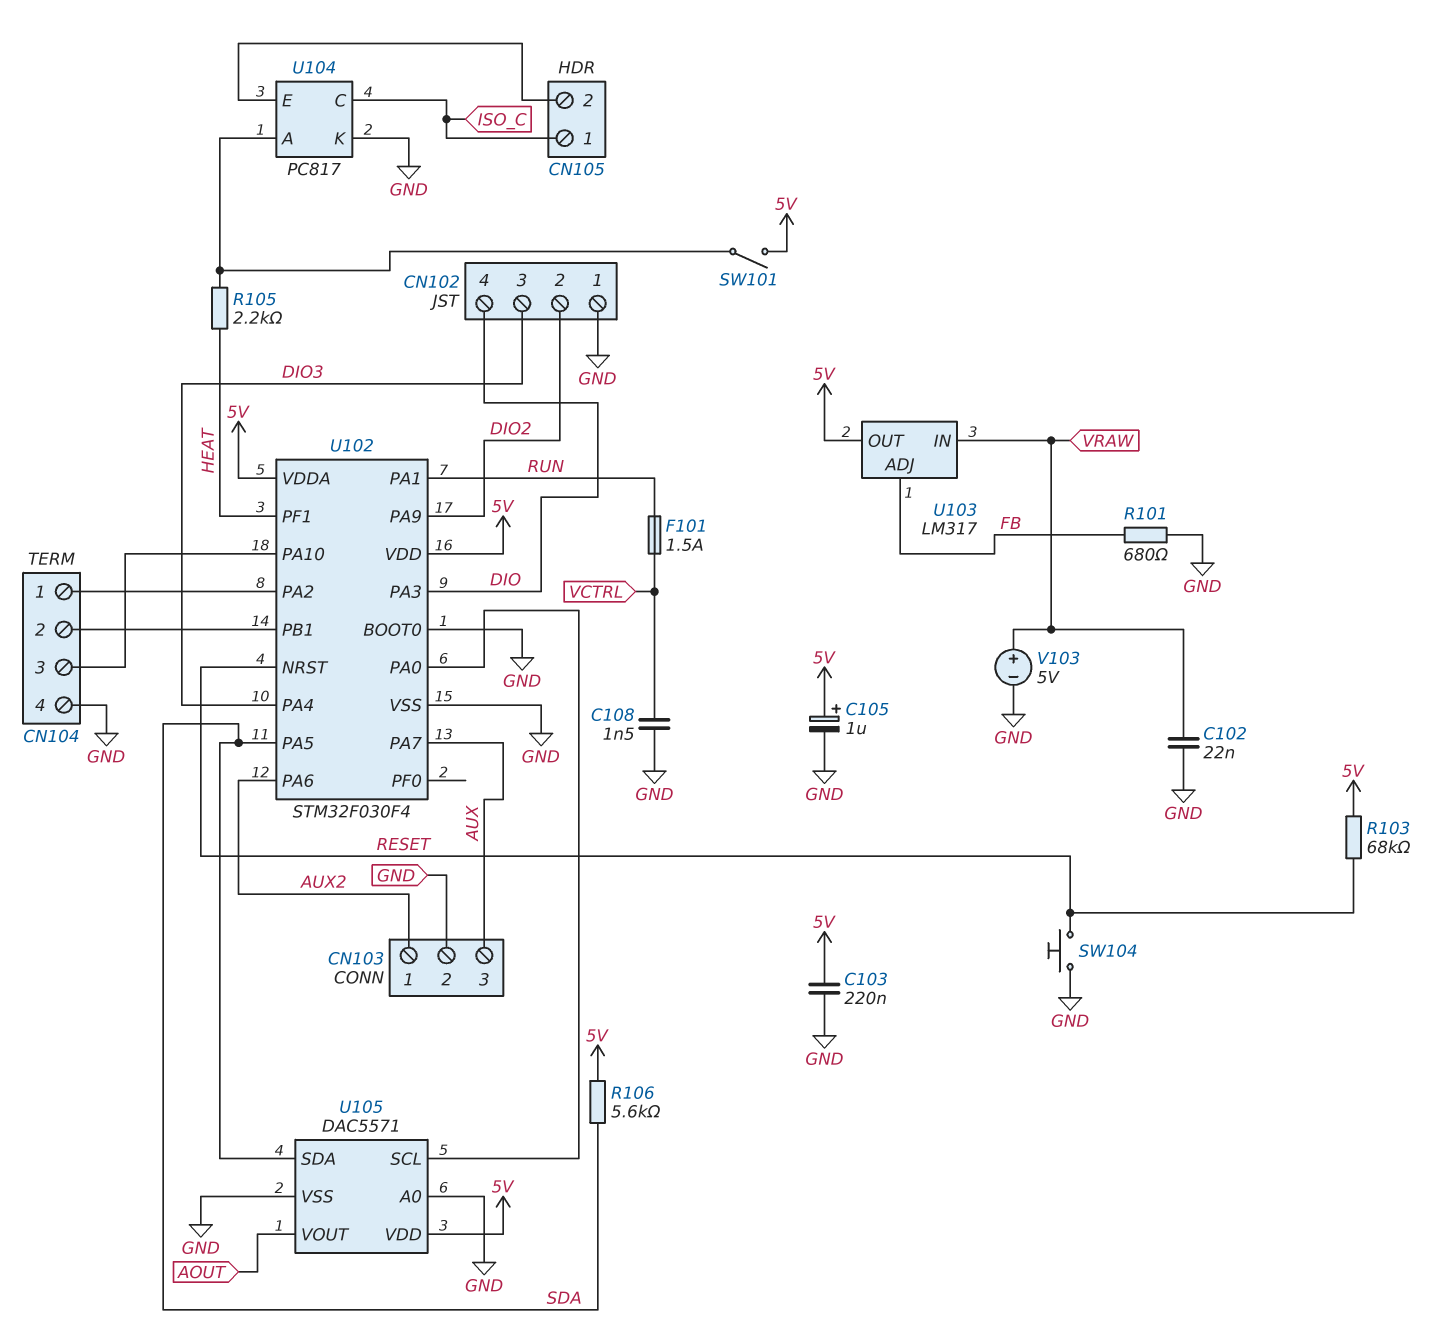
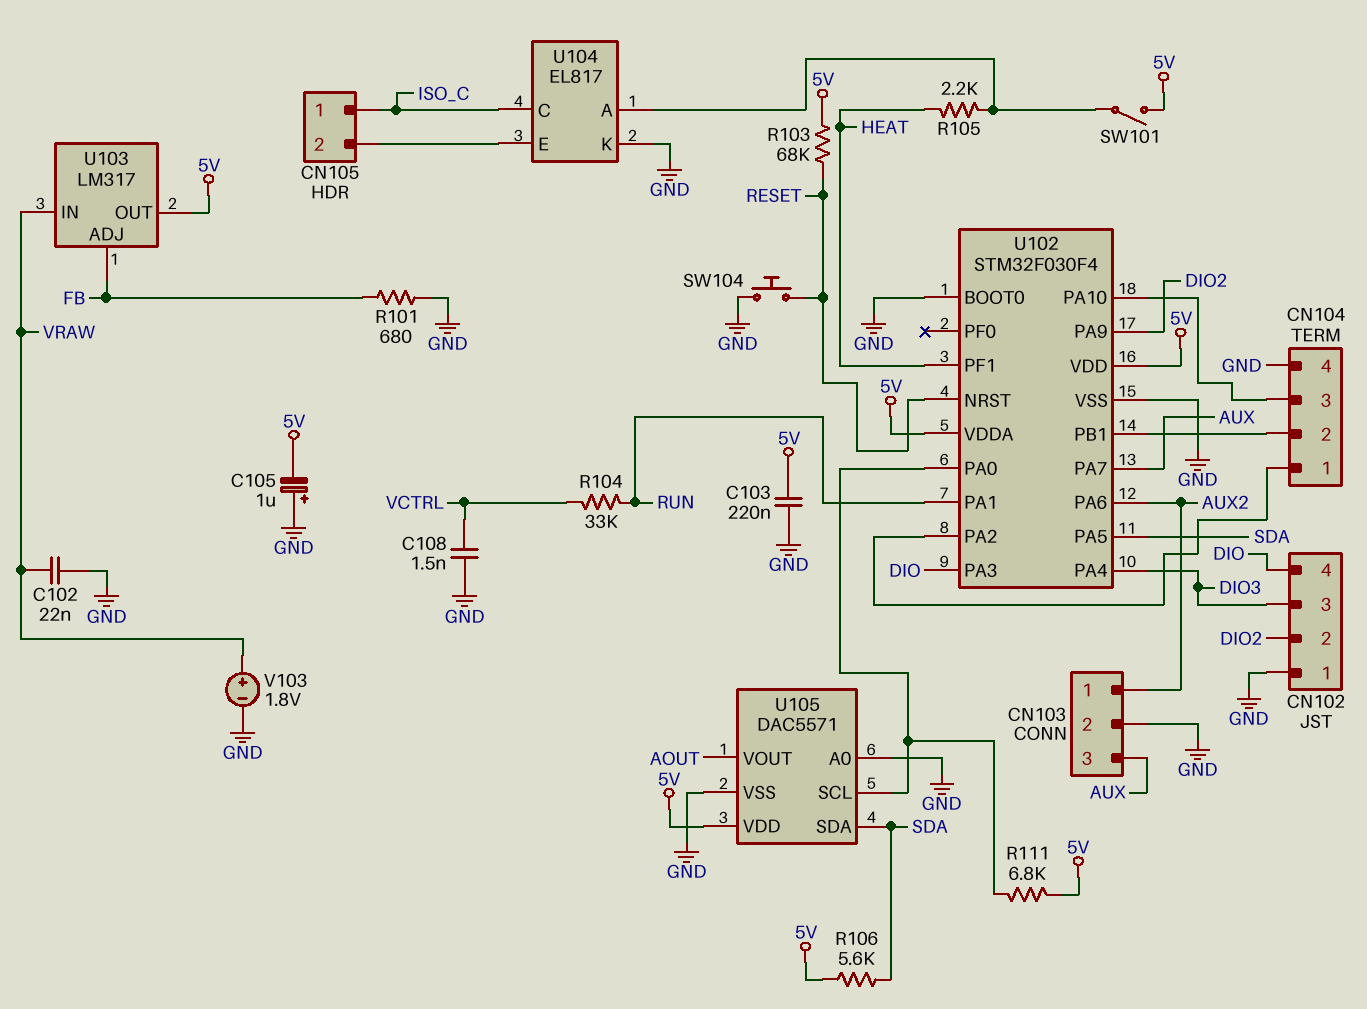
C105: 1uF (plus 5V, minus GND) -> 1uF (plus GND, minus 5V)
F101: 1.5A (RUN, VCTRL) -> none
R104: none -> 33k (RUN, VCTRL)
R111: none -> 6.8k (5V, U102/PA0)
U104: PC817 -> EL817
V103: 5V (plus VRAW, minus GND) -> 1.8V (plus VRAW, minus GND)

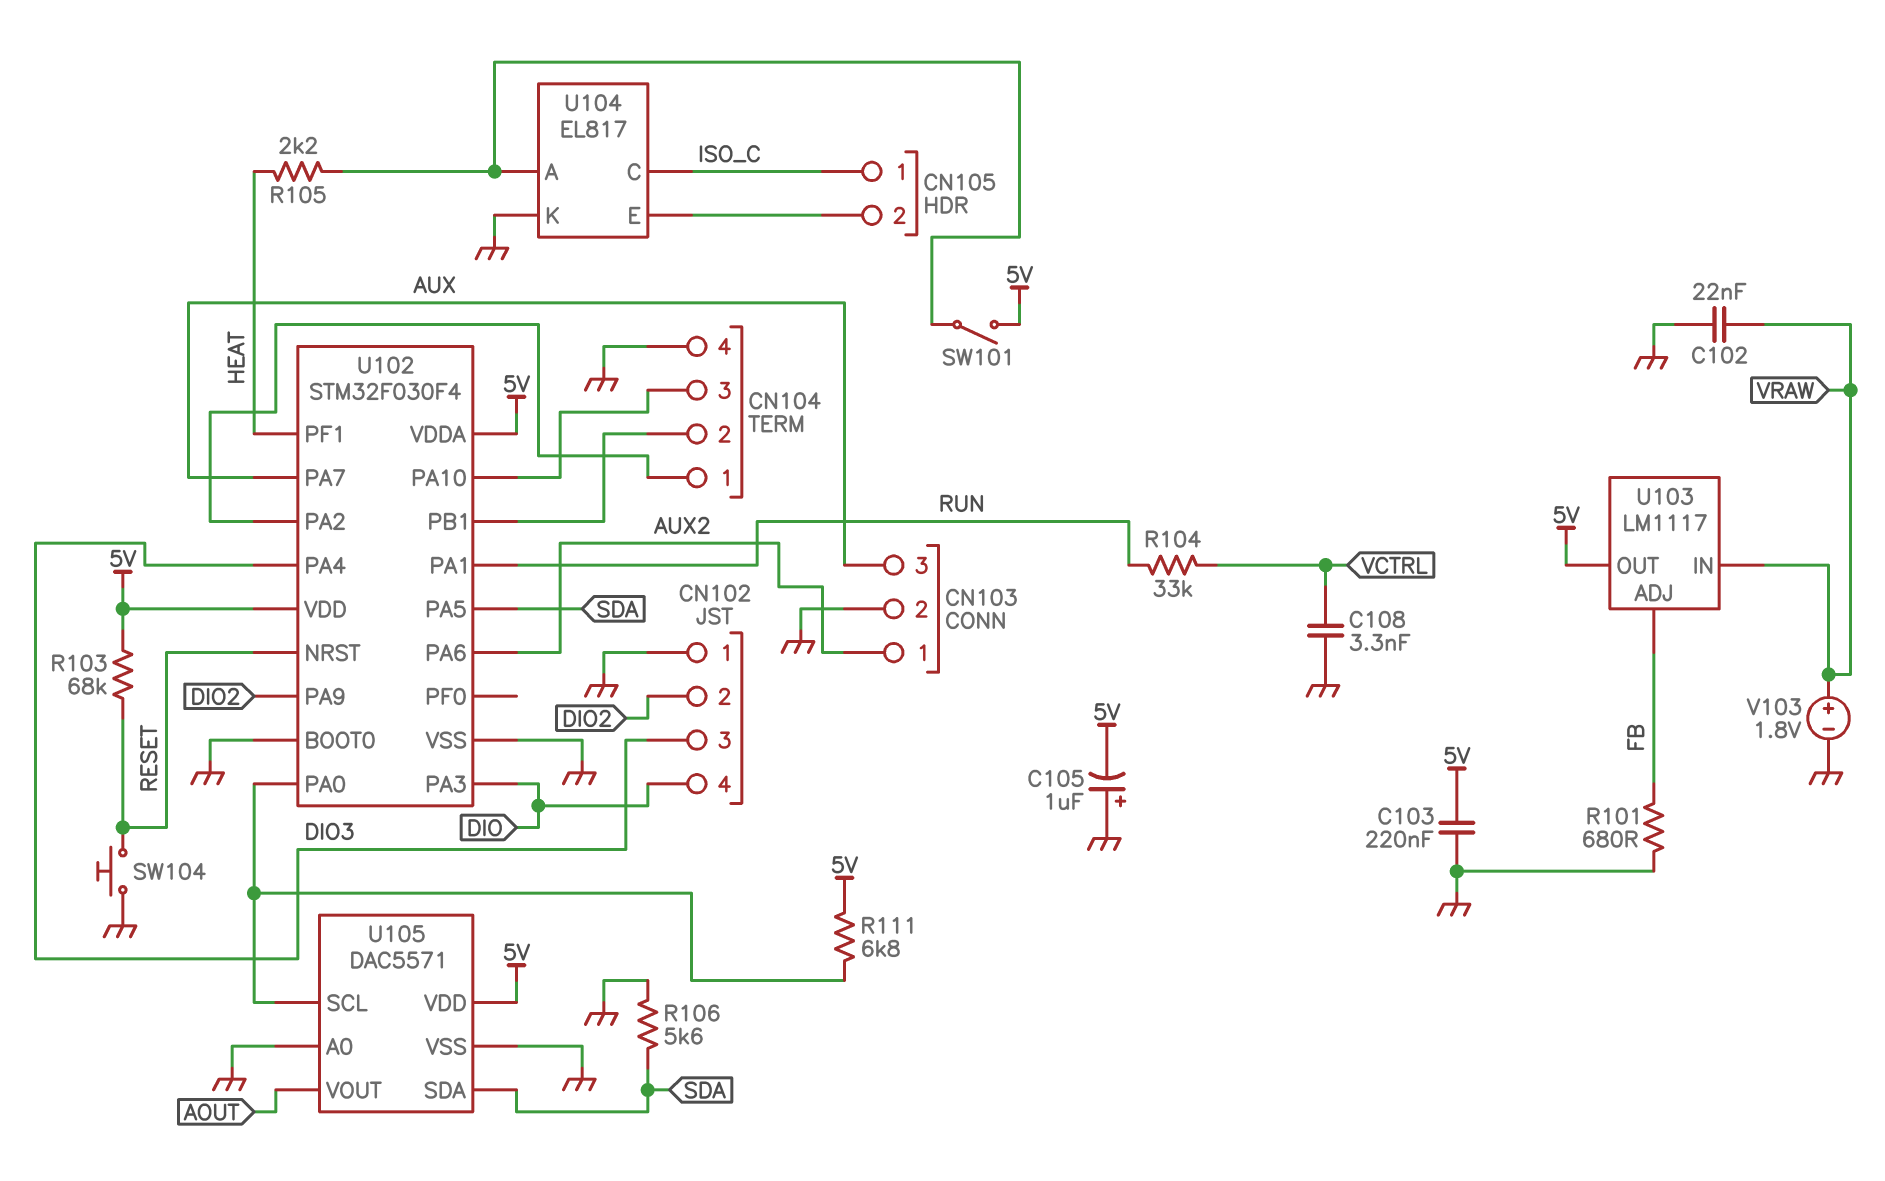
C108: 1.5nF (GND, VCTRL) -> 3.3nF (GND, VCTRL)
R106: 5.6k (5V, SDA) -> 5.6k (GND, SDA)
U103: LM317 -> LM1117

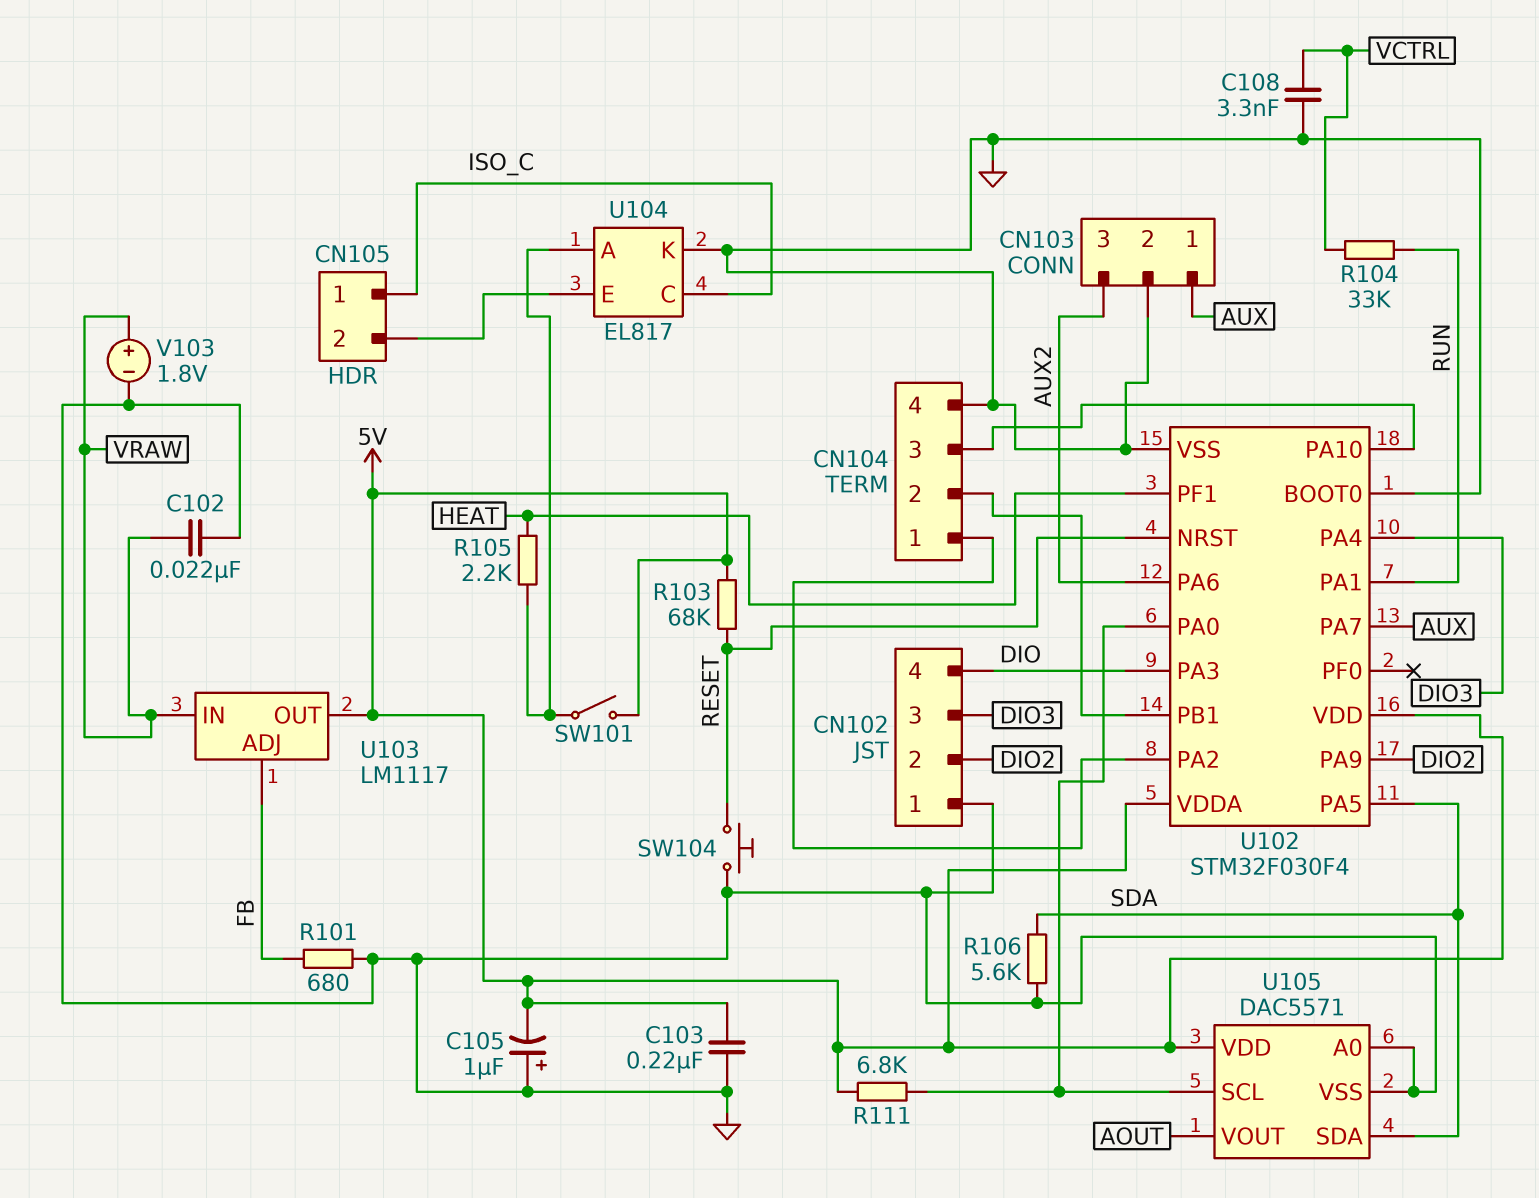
CN103 pin 1: AUX2 -> AUX
CN103 pin 3: AUX -> AUX2

